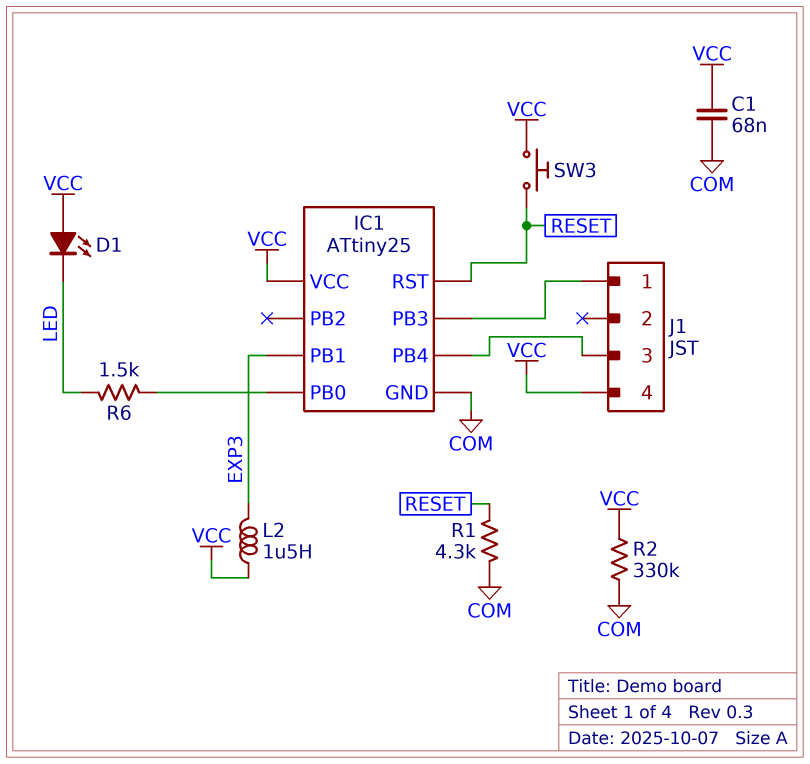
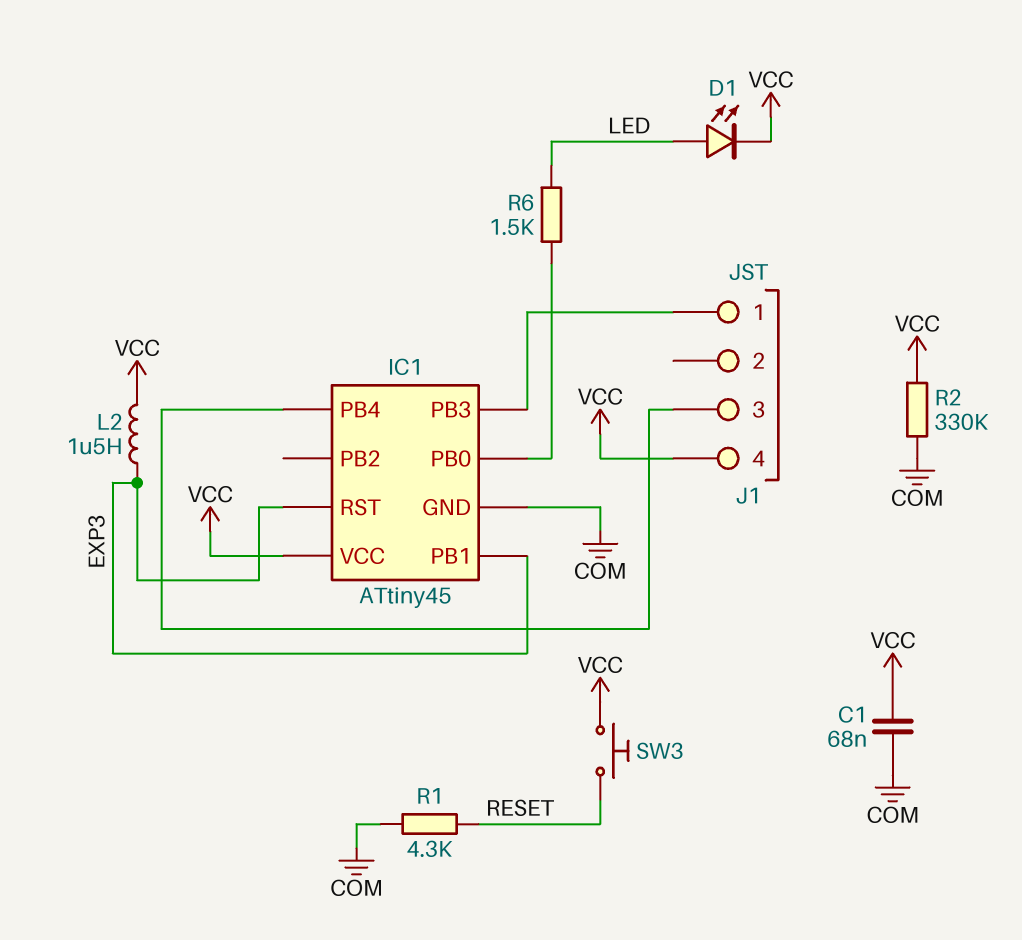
D1: LED (A VCC, K LED) -> LED (A LED, K VCC)
IC1: ATtiny25 -> ATtiny45
IC1 pin RST: RESET -> EXP3

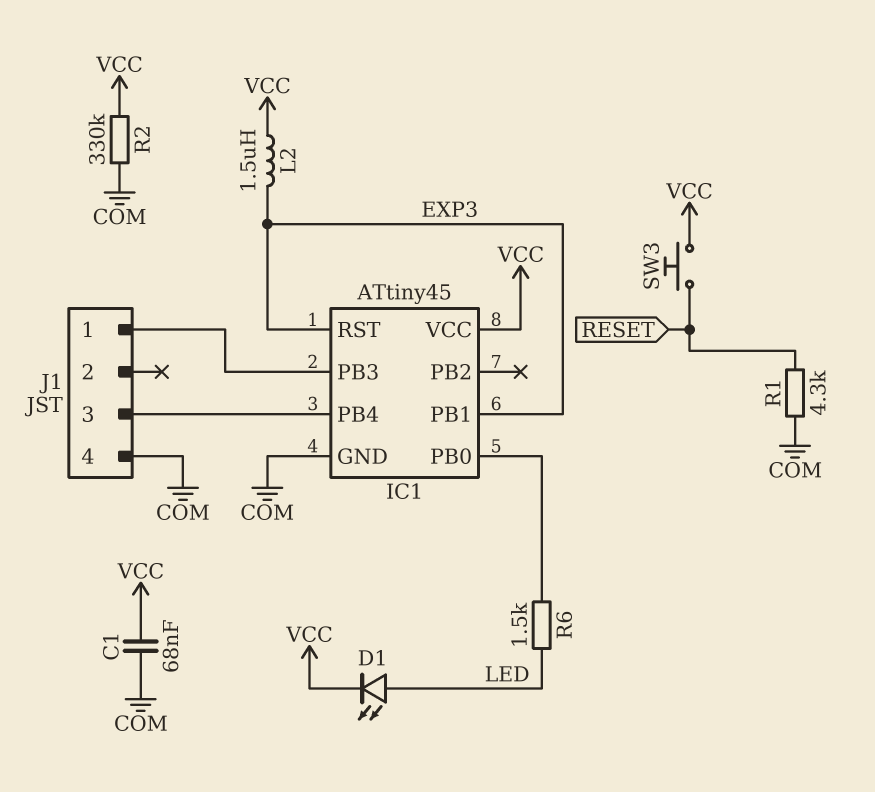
J1 pin 4: VCC -> COM

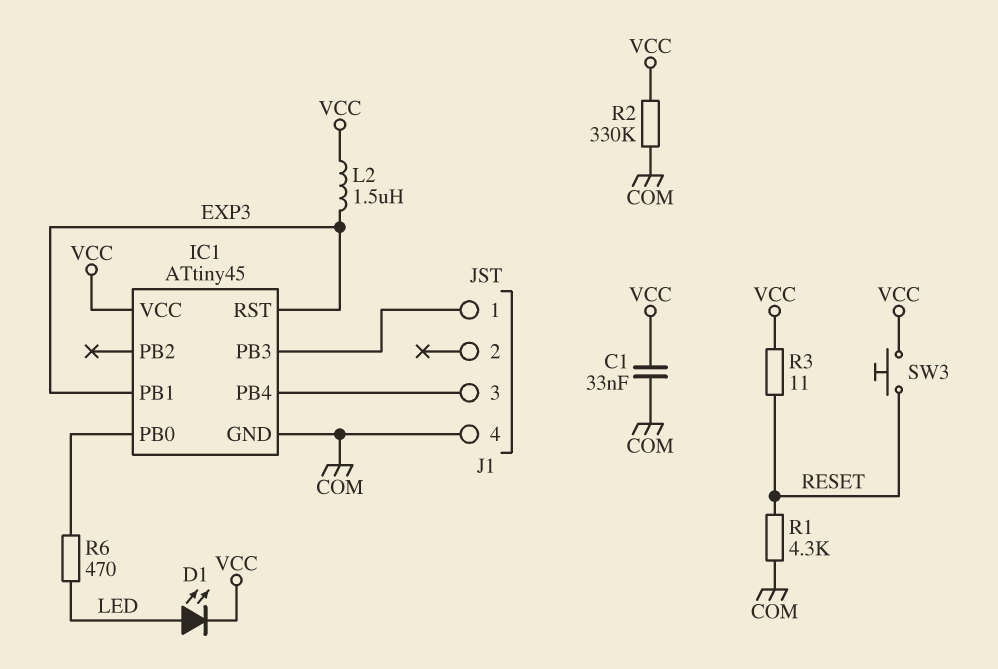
C1: 68nF (COM, VCC) -> 33nF (COM, VCC)
R3: none -> 11 (RESET, VCC)
R6: 1.5k (IC1/PB0, LED) -> 470 (IC1/PB0, LED)

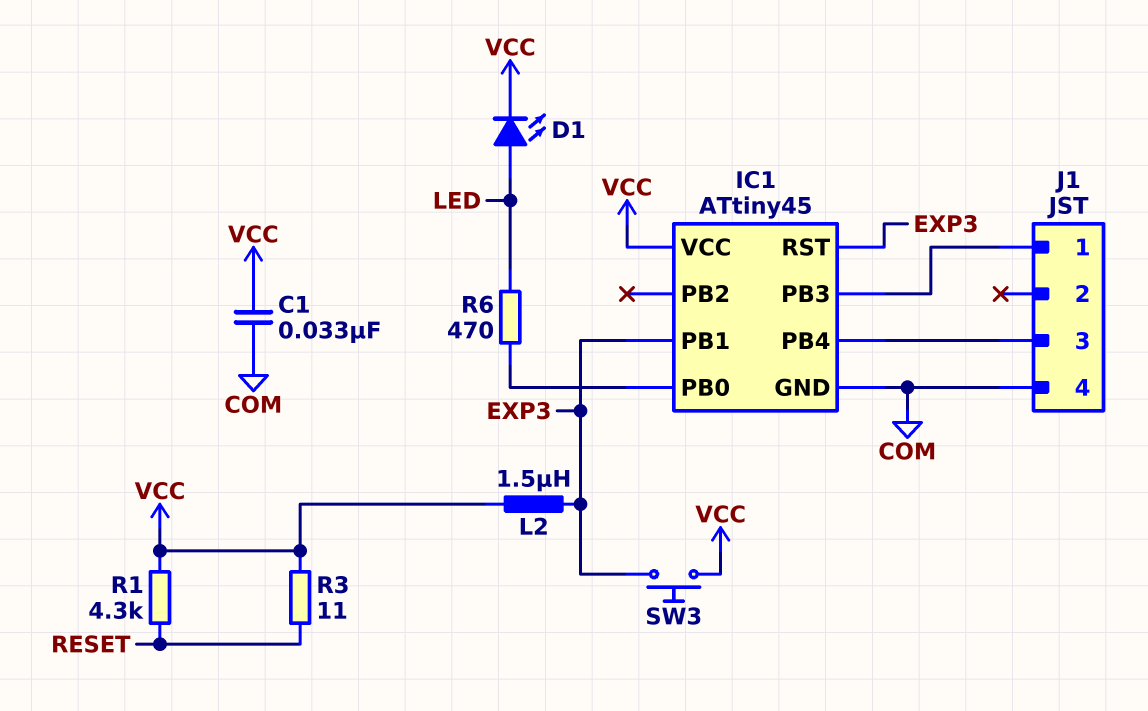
R1: 4.3k (COM, RESET) -> 4.3k (RESET, VCC)
R2: 330k (COM, VCC) -> none
SW3: button (RESET, VCC) -> button (EXP3, VCC)

